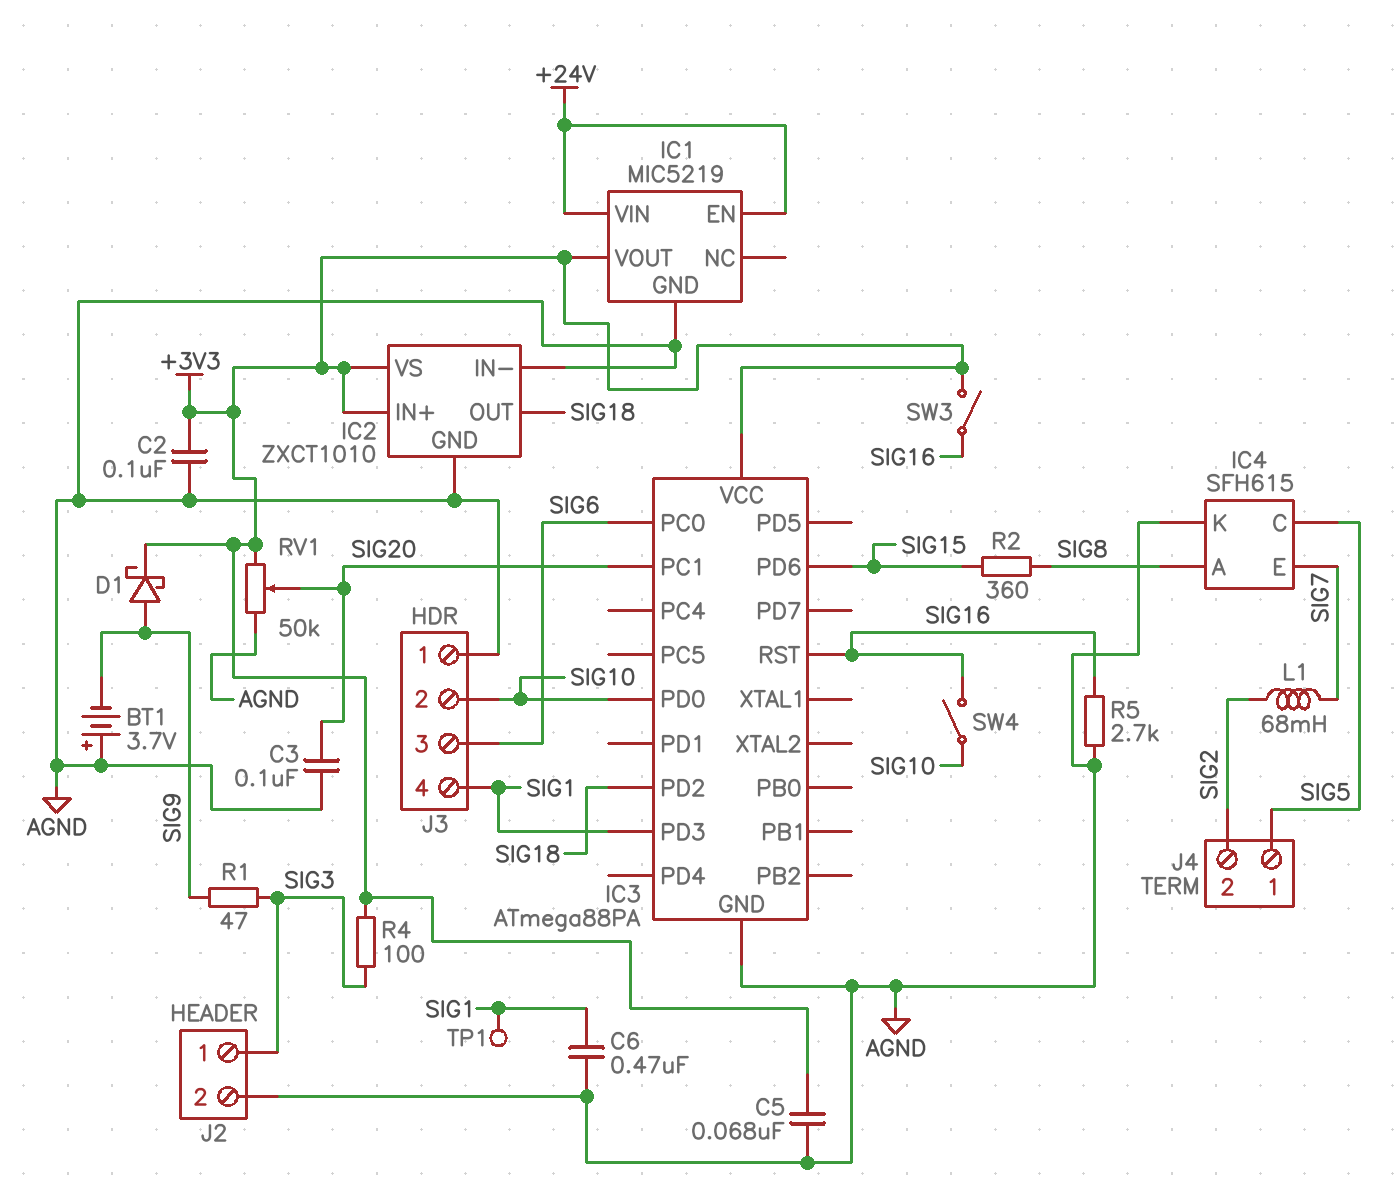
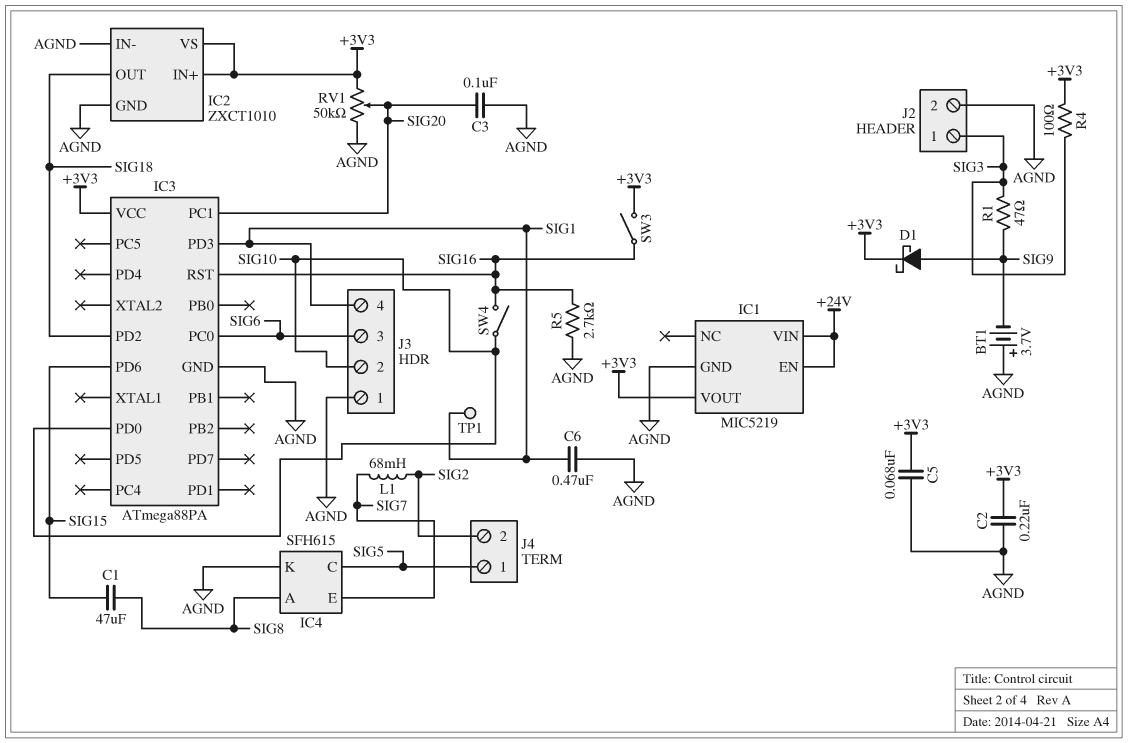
C1: none -> 47uF (SIG8, SIG15)
C2: 100nF (+3V3, AGND) -> 220nF (+3V3, AGND)
R2: 360 (SIG8, SIG15) -> none

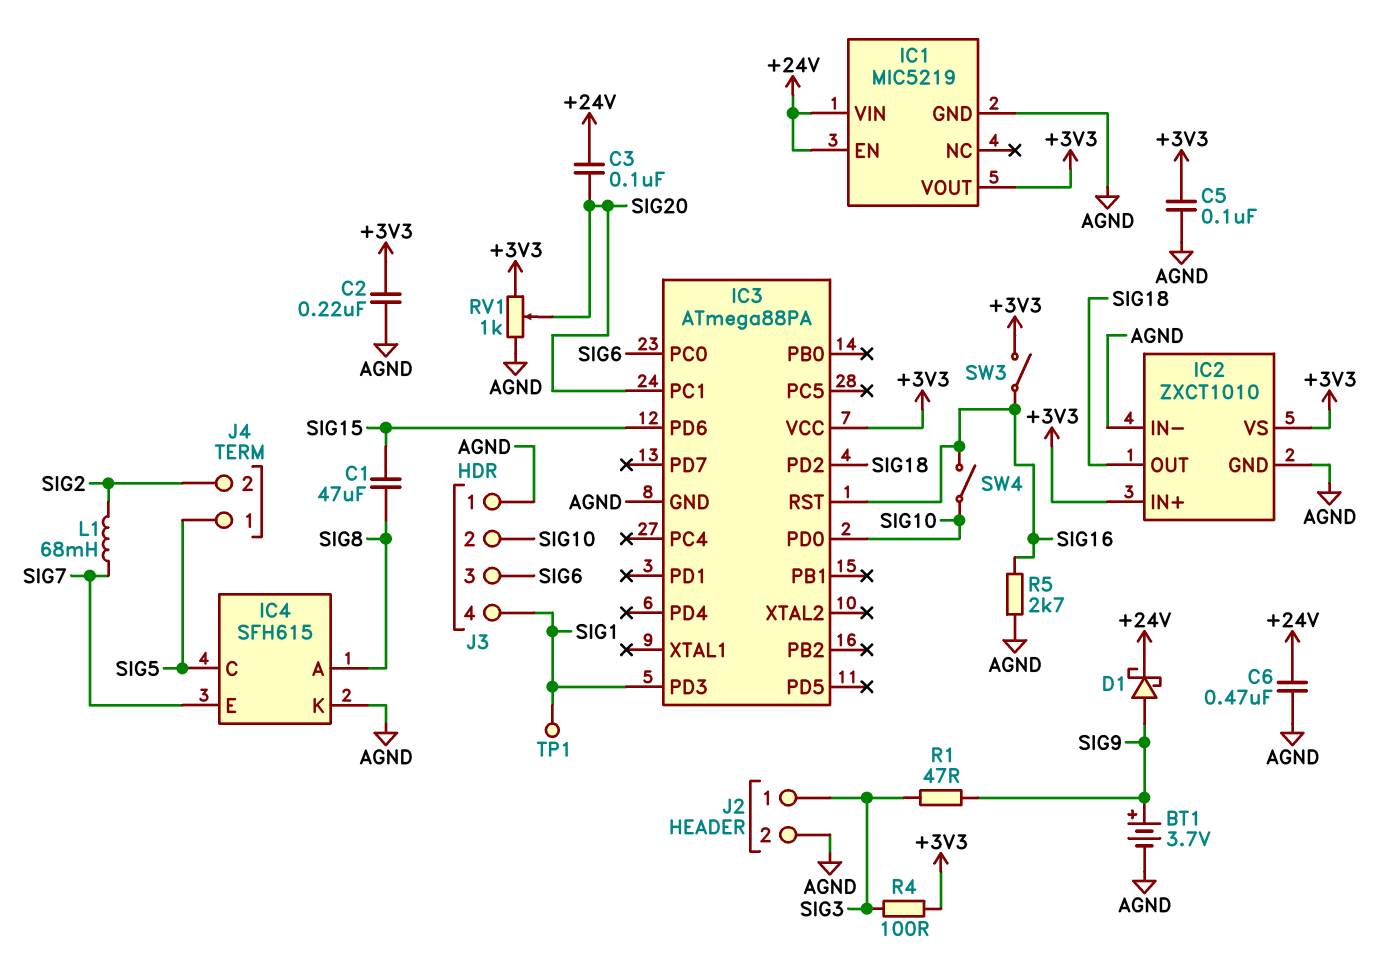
BT1: 3.7V (plus AGND, minus SIG9) -> 3.7V (plus SIG9, minus AGND)
C3: 100nF (AGND, SIG20) -> 100nF (+24V, SIG20)
C5: 68nF (+3V3, AGND) -> 100nF (+3V3, AGND)
C6: 470nF (AGND, SIG1) -> 470nF (+24V, AGND)
D1: schottky (A SIG9, K +3V3) -> schottky (A SIG9, K +24V)
RV1: 50k (+3V3, AGND, wiper SIG20) -> 1k (+3V3, AGND, wiper SIG20)

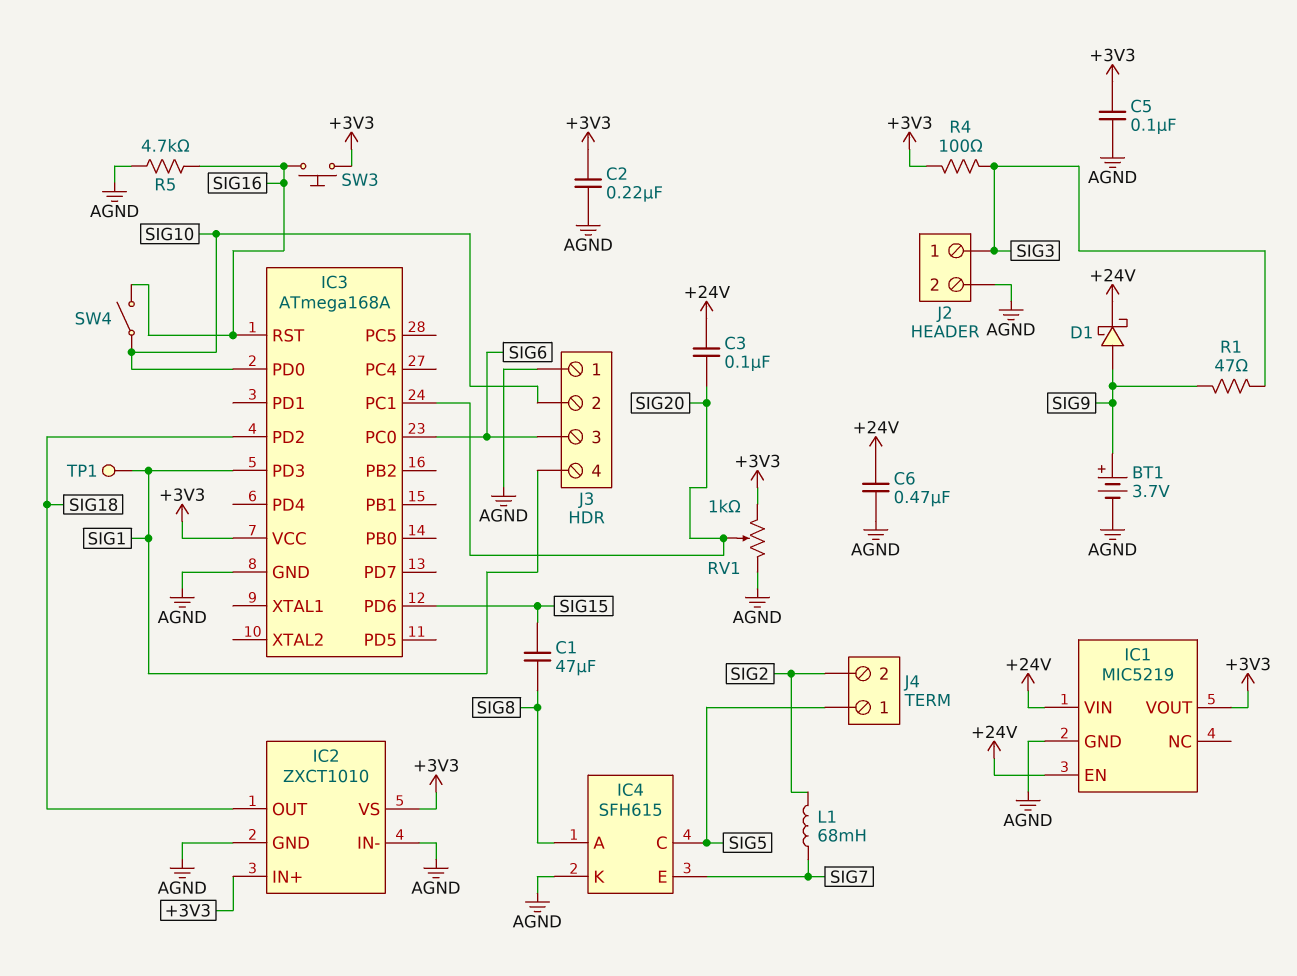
IC3: ATmega88PA -> ATmega168A
R5: 2.7k (AGND, SIG16) -> 4.7k (AGND, SIG16)
SW3: switch (+3V3, SIG16) -> button (+3V3, SIG16)

